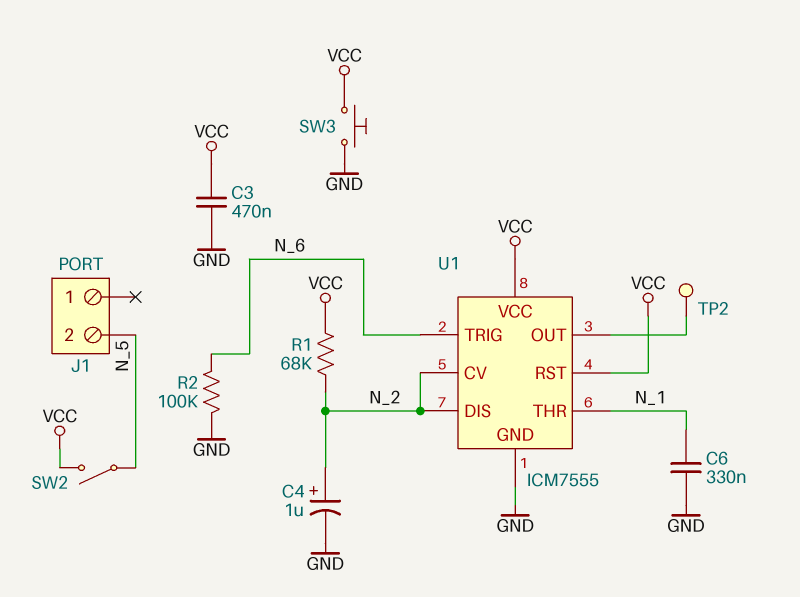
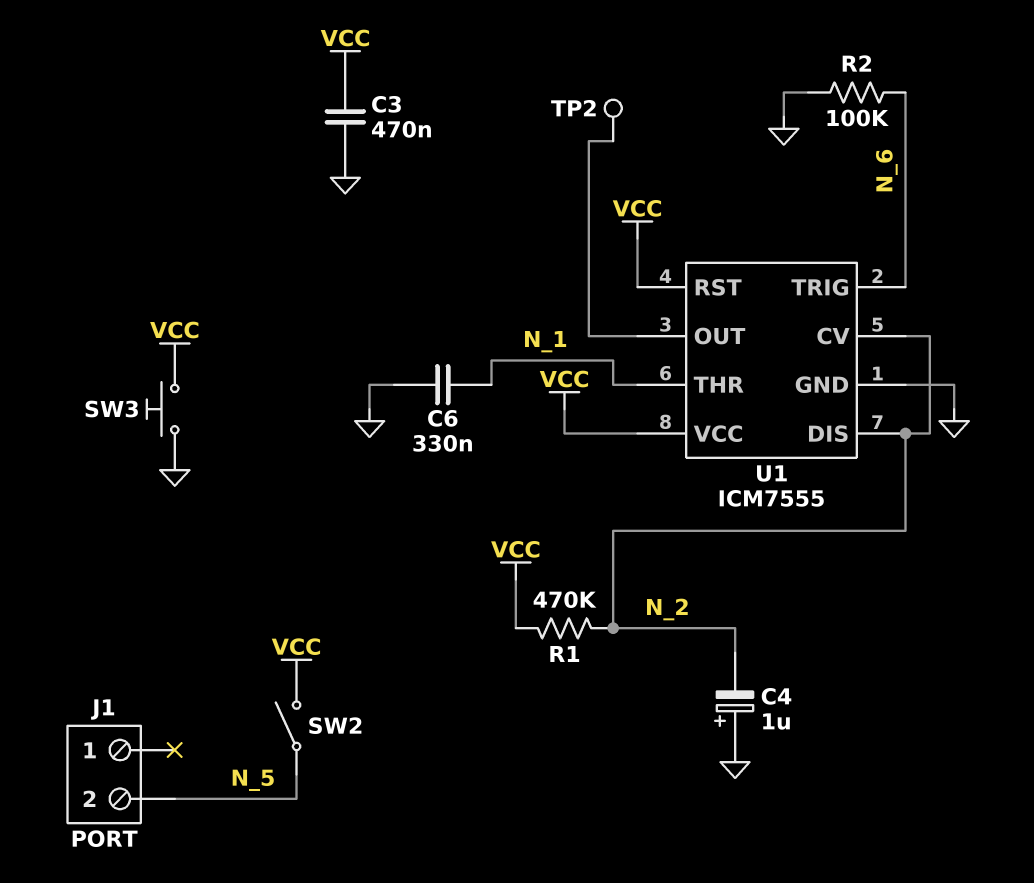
C4: 1uF (plus N_2, minus GND) -> 1uF (plus GND, minus N_2)
R1: 68k (N_2, VCC) -> 470k (N_2, VCC)

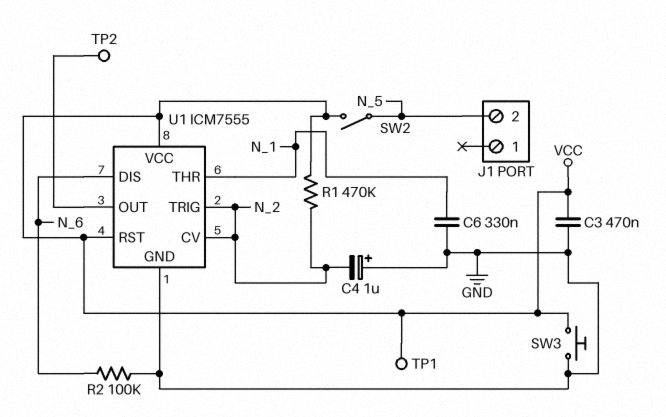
TP1: none -> test point (VCC)
U1 pin DIS: N_2 -> N_6
U1 pin TRIG: N_6 -> N_2

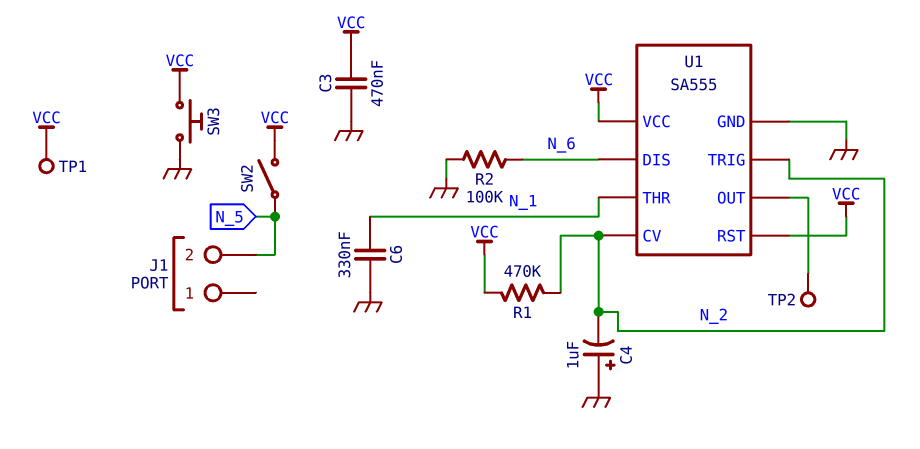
U1: ICM7555 -> SA555

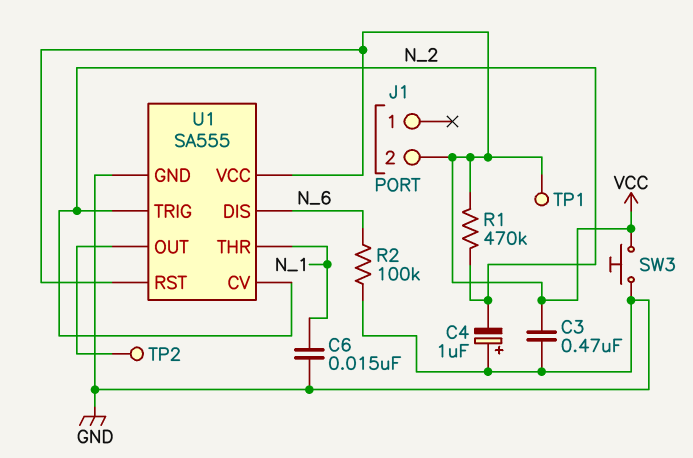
C6: 330nF (GND, N_1) -> 15nF (GND, N_1)
J1 pin 2: N_5 -> VCC
SW2: switch (N_5, VCC) -> none

